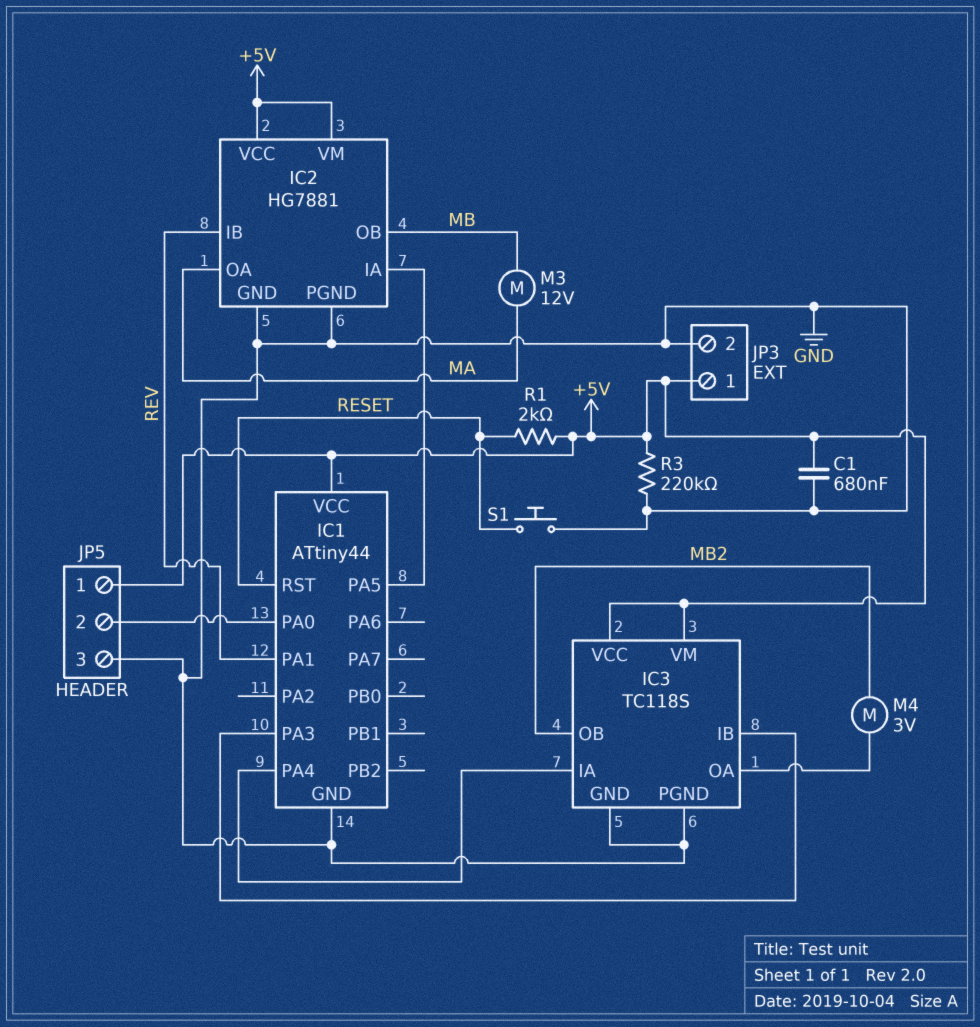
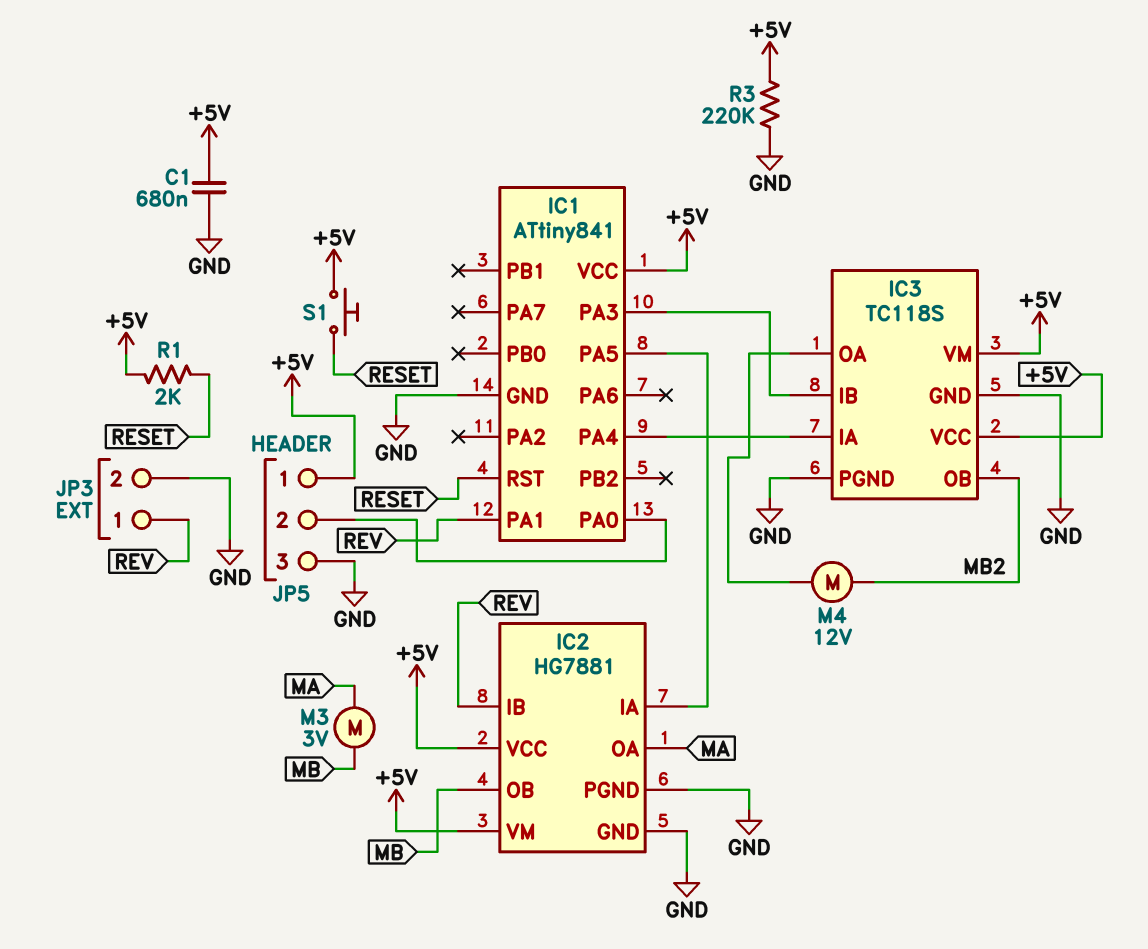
IC1: ATtiny44 -> ATtiny841
JP3 pin 1: +5V -> REV
M3: motor 12V (MA, MB) -> motor 3V (MA, MB)
M4: motor 3V (IC3/OA, MB2) -> motor 12V (IC3/OA, MB2)
S1: button (GND, RESET) -> button (+5V, RESET)

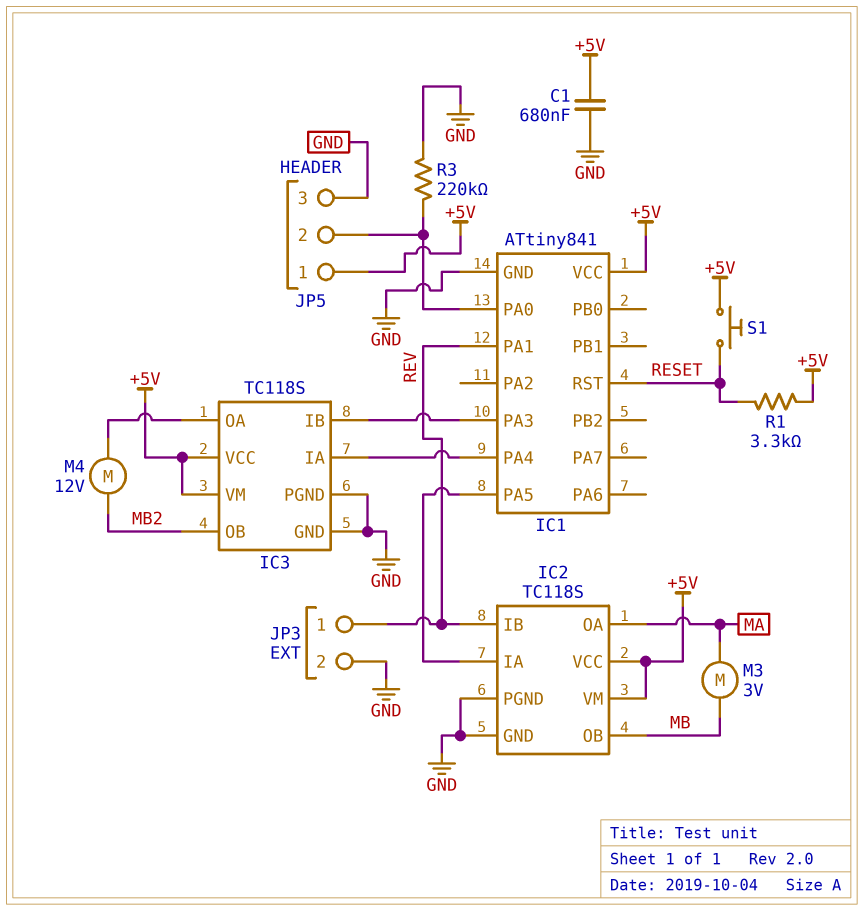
IC2: HG7881 -> TC118S
R1: 2k (+5V, RESET) -> 3.3k (+5V, RESET)
R3: 220k (+5V, GND) -> 220k (GND, IC1/PA0)

